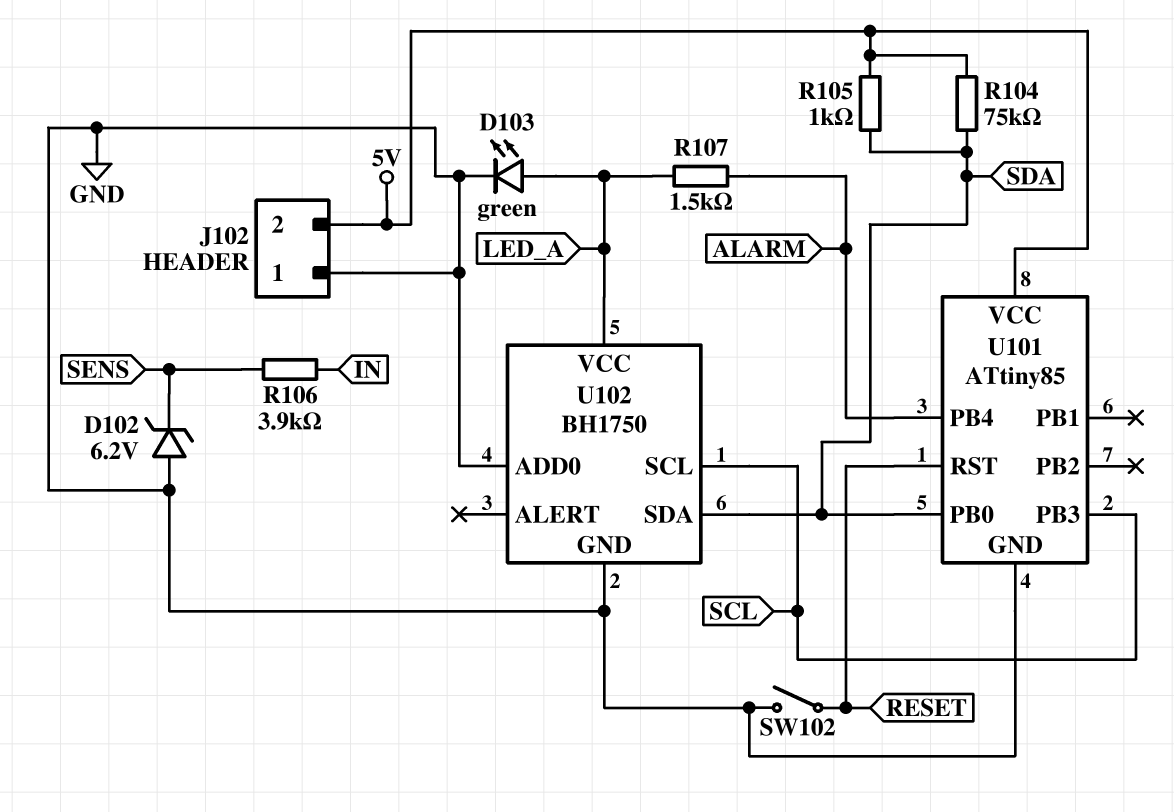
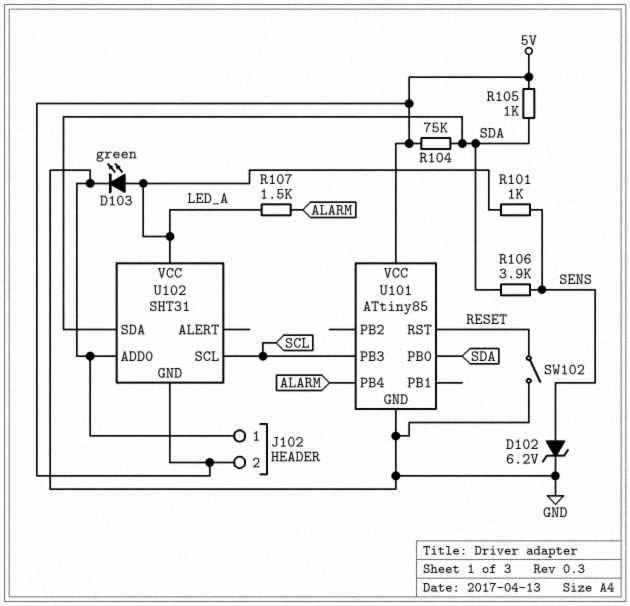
D102: zener 6.2V (A GND, K SENS) -> zener 6.2V (A SENS, K GND)
R101: none -> 1k (LED_A, SENS)
R106: 3.9k (IN, SENS) -> 3.9k (SDA, SENS)
U102: BH1750 -> SHT31
U102 pin GND: GND -> 5V

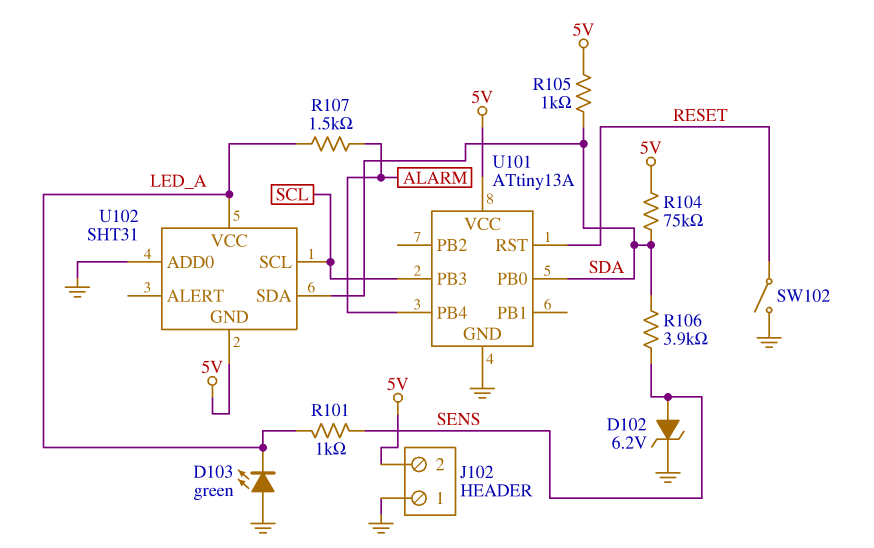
D103: LED green (A LED_A, K GND) -> LED green (A GND, K LED_A)
U101: ATtiny85 -> ATtiny13A

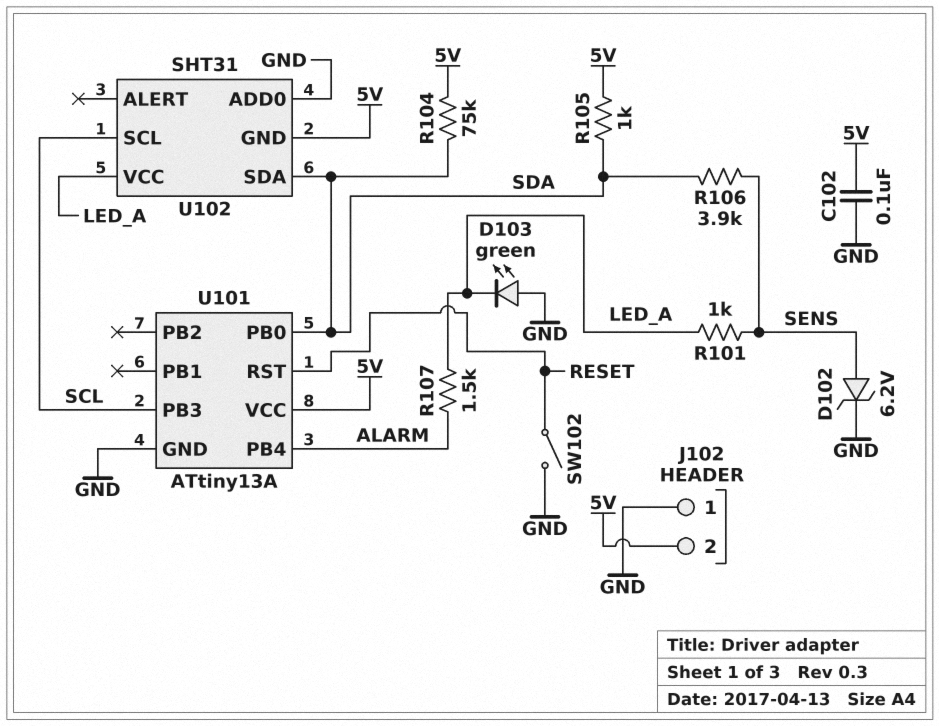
C102: none -> 100nF (5V, GND)

